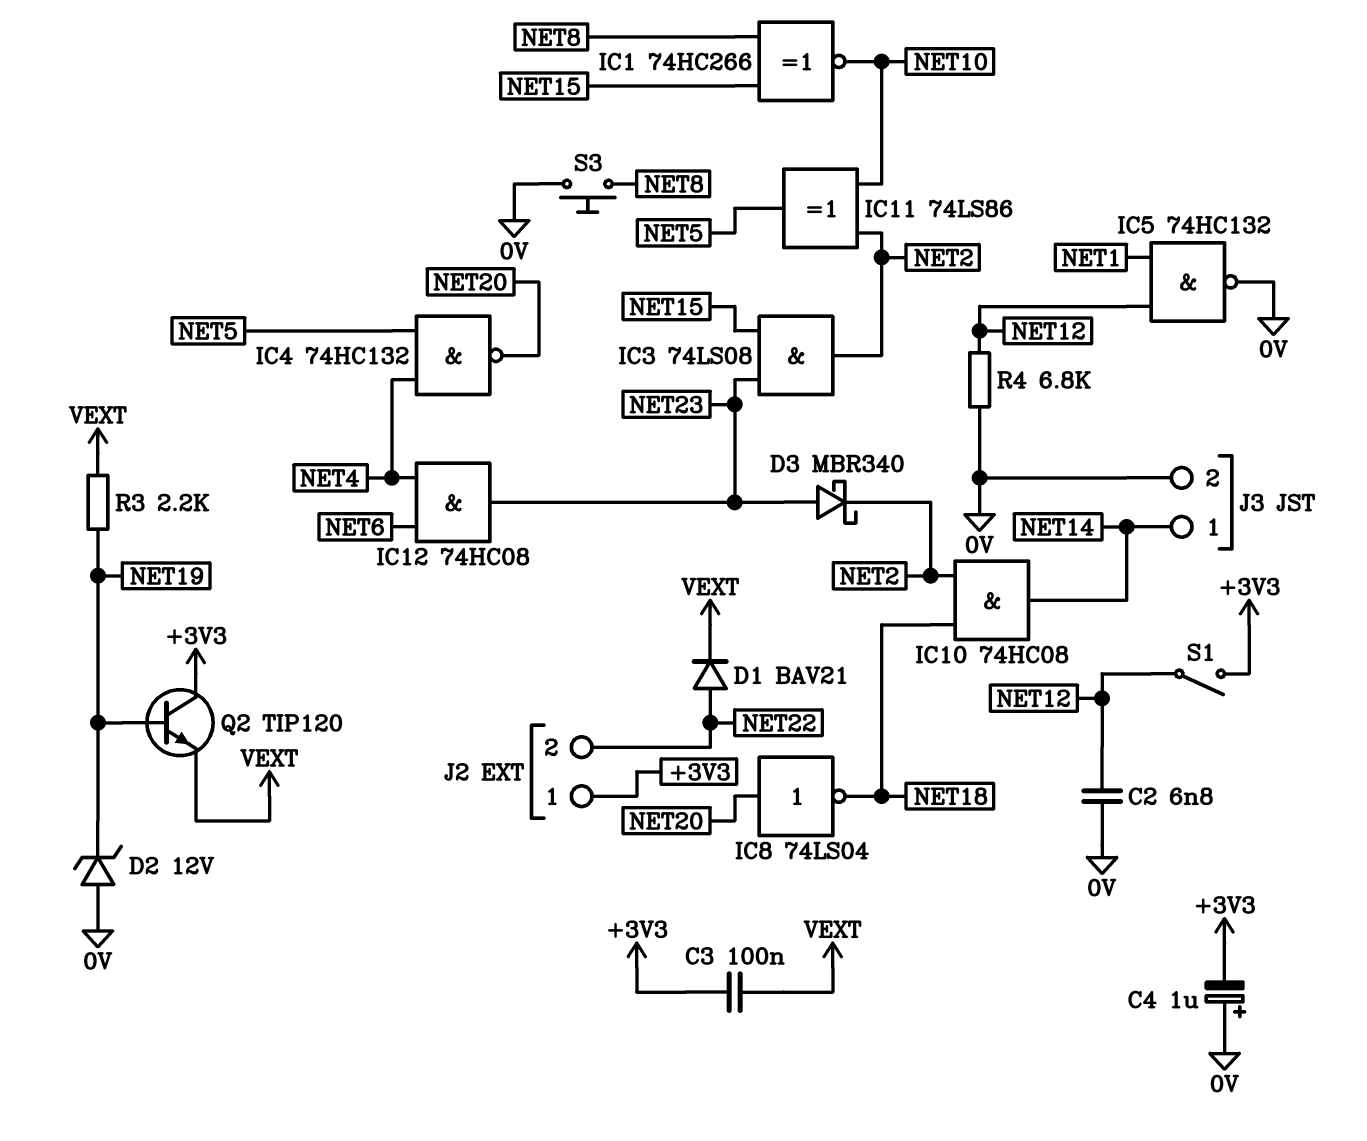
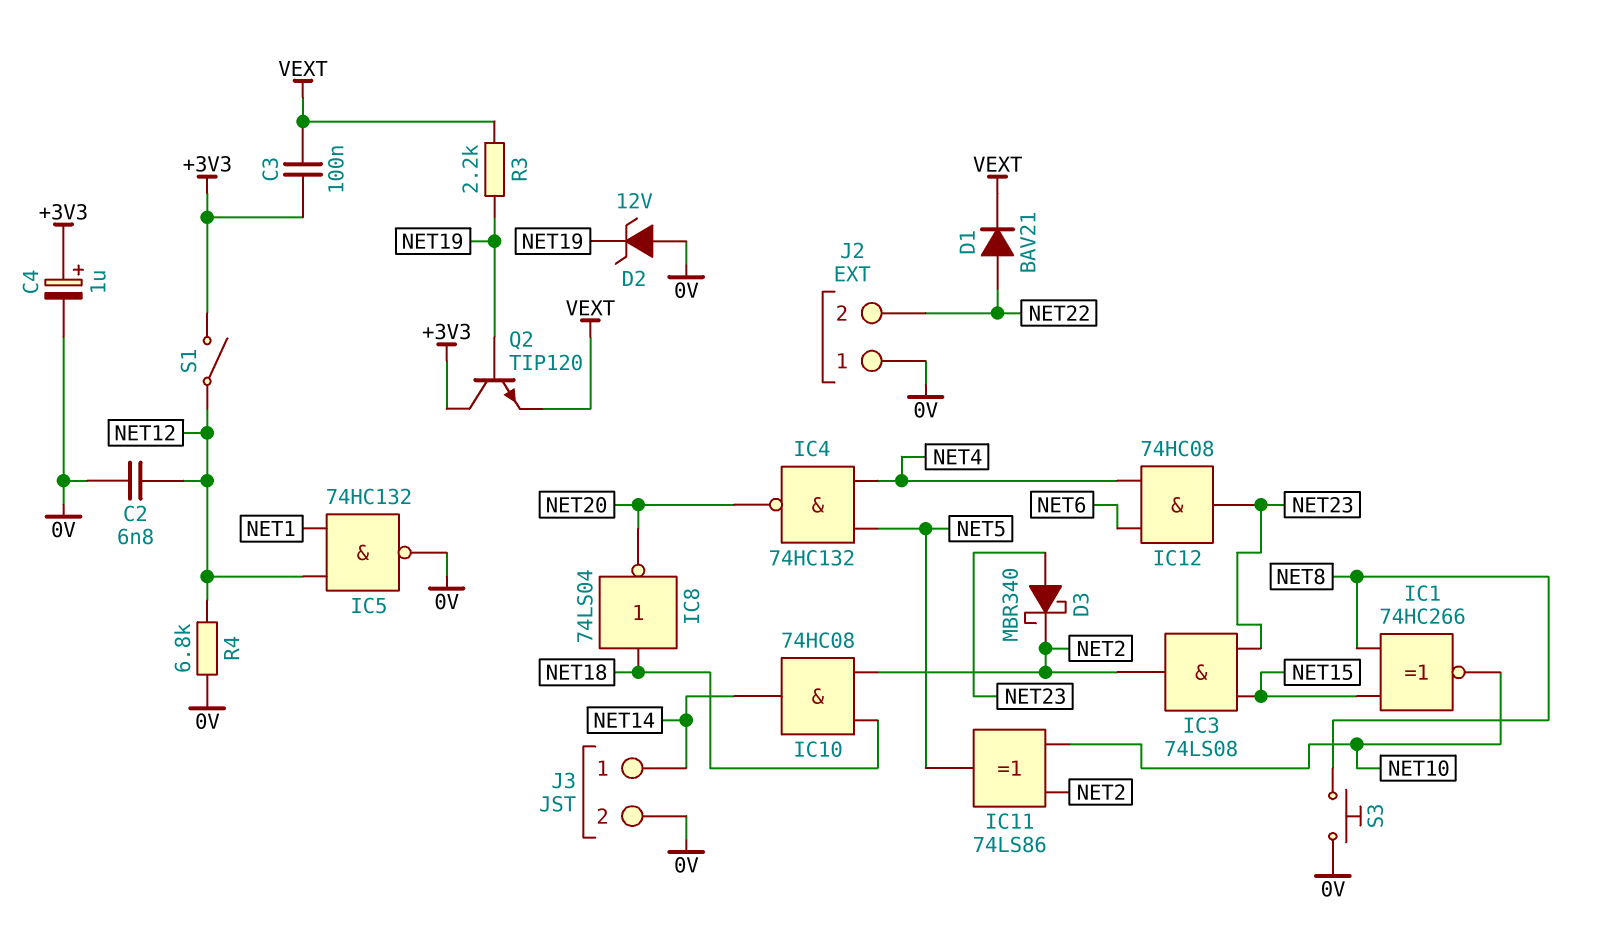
C4: 1uF (plus 0V, minus +3V3) -> 1uF (plus +3V3, minus 0V)
IC8: NOT 74LS04 (in NET20, out NET18) -> NOT 74LS04 (in NET18, out NET20)
J2 pin 1: +3V3 -> 0V

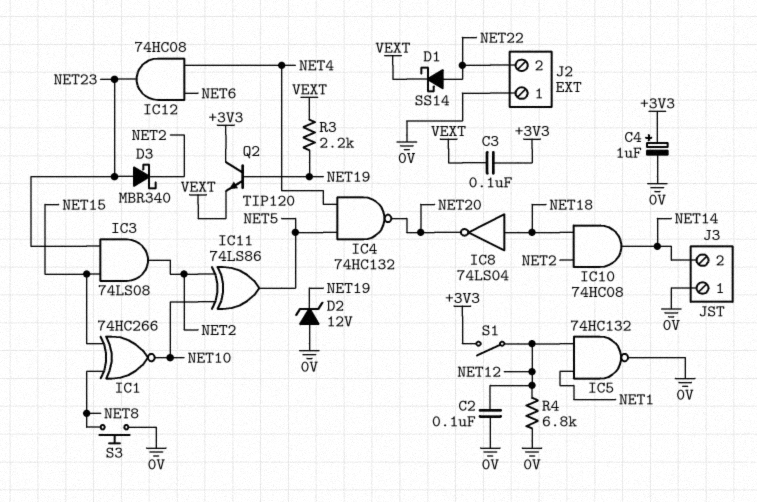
C2: 6.8nF (0V, NET12) -> 100nF (0V, NET12)
D1: diode BAV21 (A NET22, K VEXT) -> schottky SS14 (A NET22, K VEXT)
J3 pin 1: NET14 -> 0V
J3 pin 2: 0V -> NET14

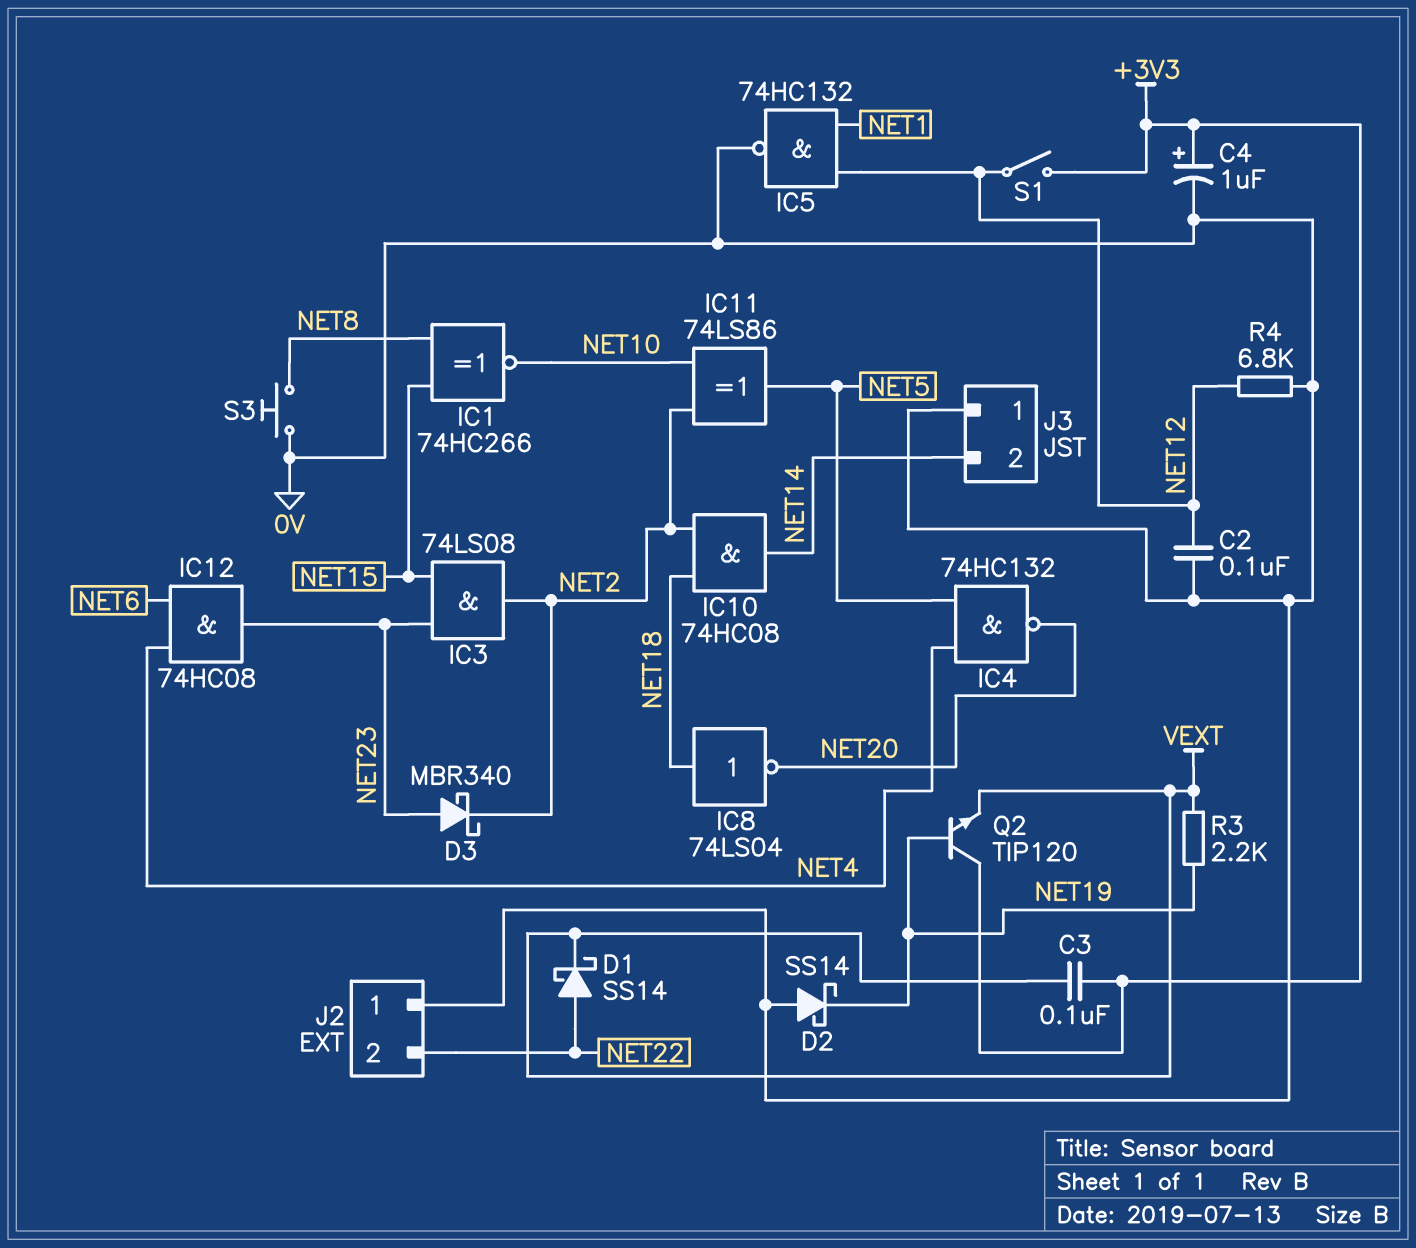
D2: zener 12V (A 0V, K NET19) -> schottky SS14 (A 0V, K NET19)

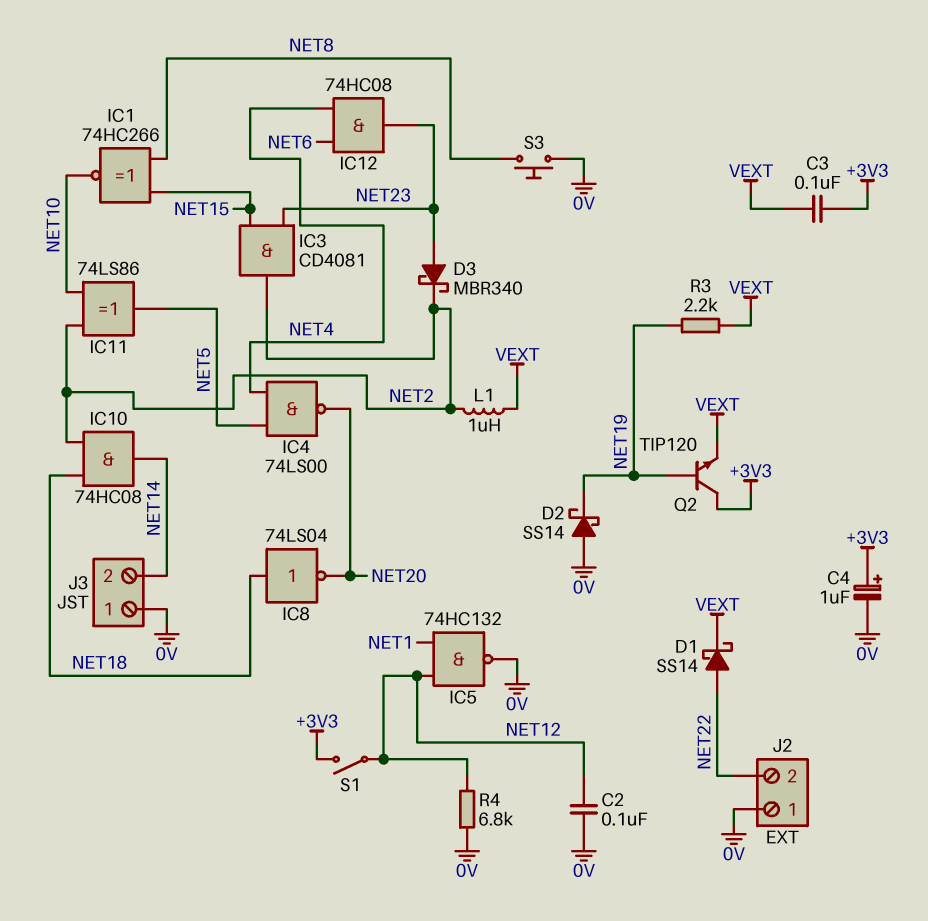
IC3: AND 74LS08 (in NET15, in NET23, out NET2) -> AND CD4081 (in NET15, in NET23, out NET2)
IC4: NAND 74HC132 (in NET4, in NET5, out NET20) -> NAND 74LS00 (in NET4, in NET5, out NET20)
L1: none -> 1uH (NET2, VEXT)

